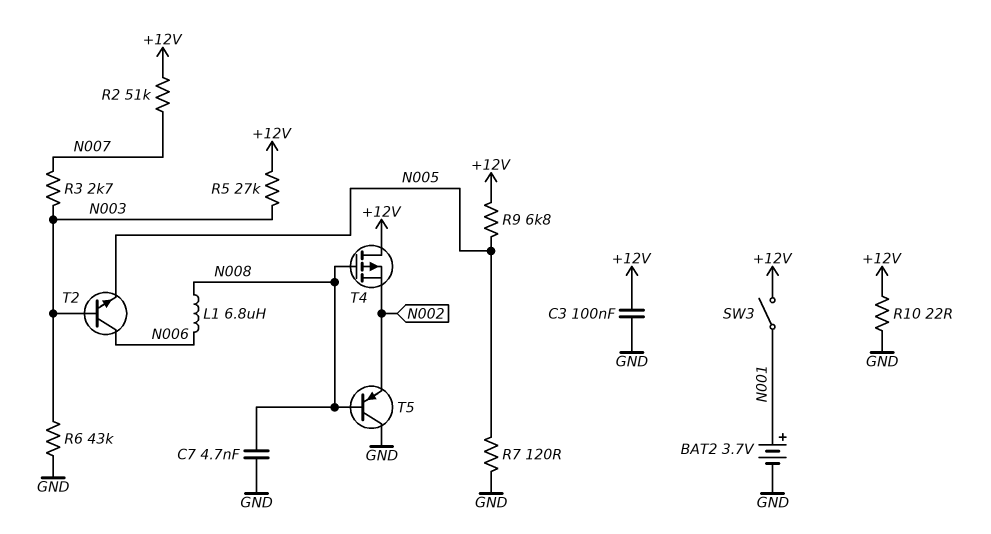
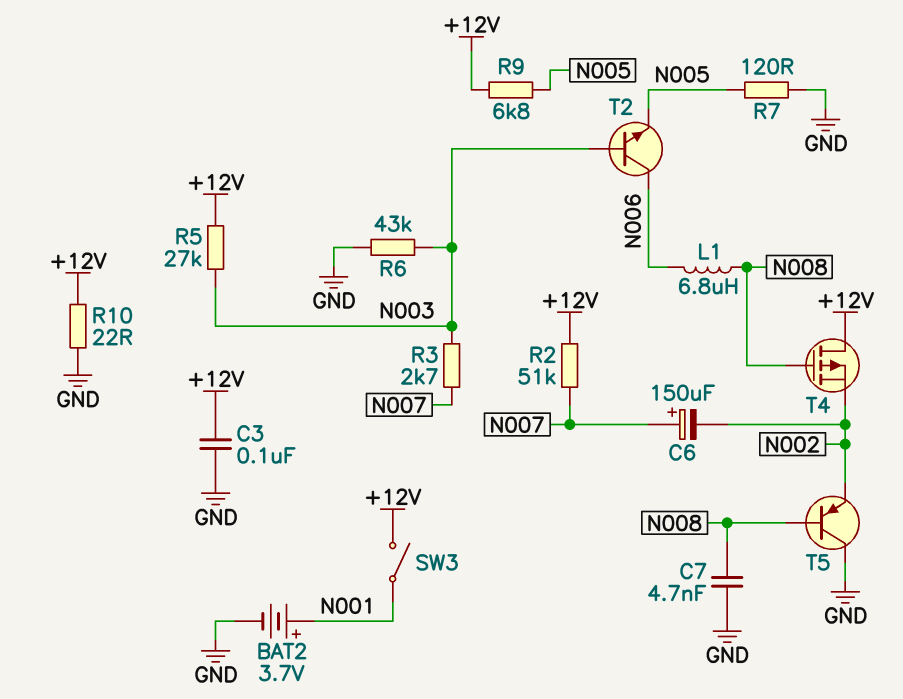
C6: none -> 150uF (plus N007, minus N002)

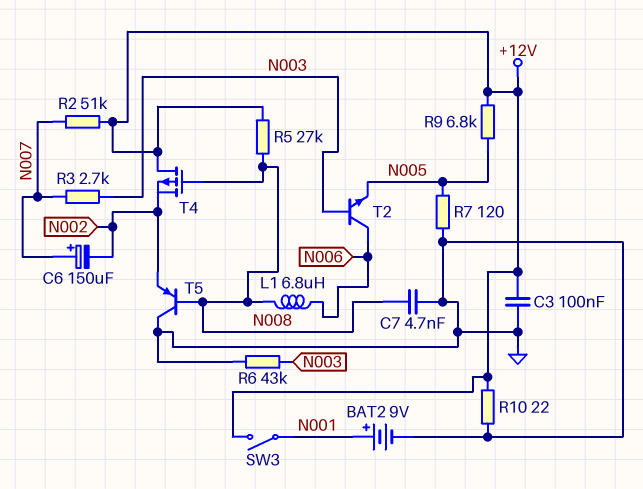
BAT2: 3.7V (plus N001, minus GND) -> 9V (plus N001, minus GND)
R5: 27k (+12V, N003) -> 27k (+12V, N008)

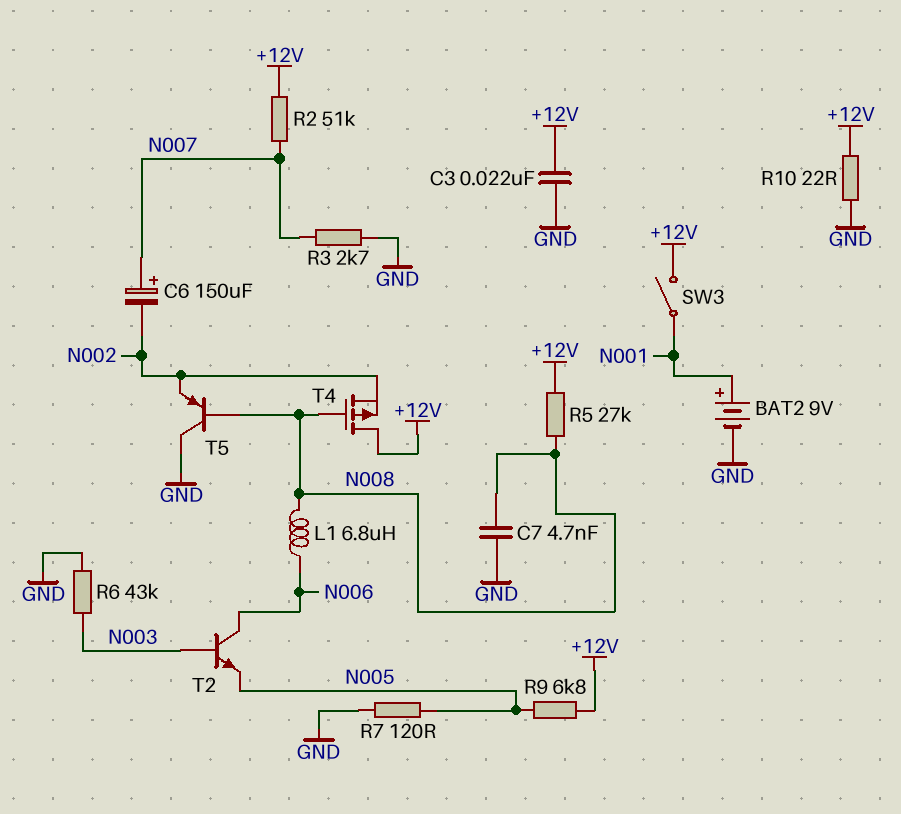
C3: 100nF (+12V, GND) -> 22nF (+12V, GND)
R3: 2.7k (N003, N007) -> 2.7k (GND, N007)

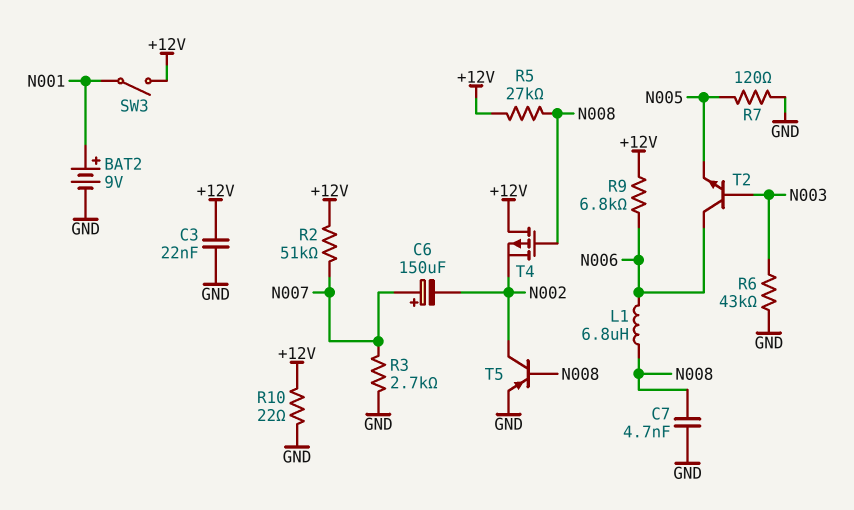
R9: 6.8k (+12V, N005) -> 6.8k (+12V, N006)
T5: PNP (B N008, C GND, E N002) -> PNP (B N008, C N002, E GND)

